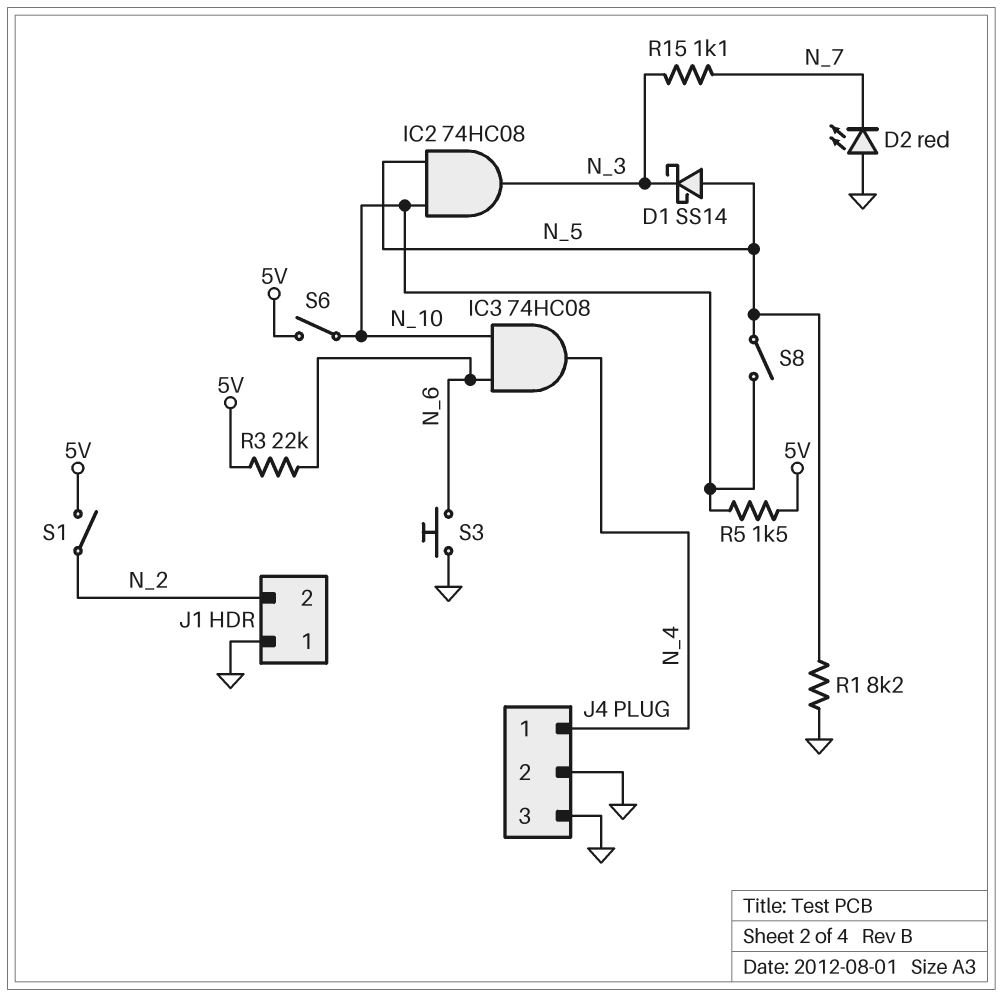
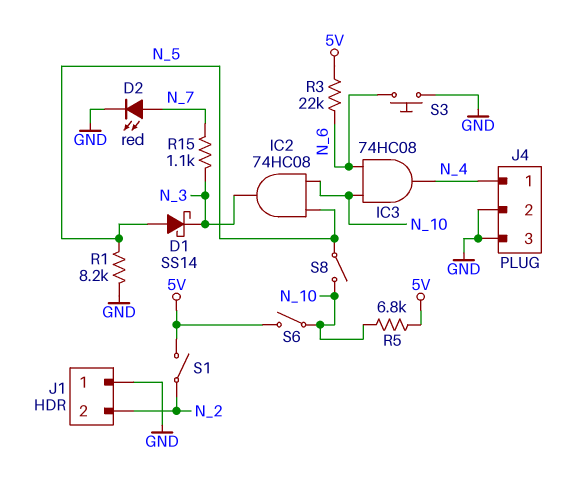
D2: LED red (A GND, K N_7) -> LED red (A N_7, K GND)
R5: 1.5k (5V, N_10) -> 6.8k (5V, N_10)

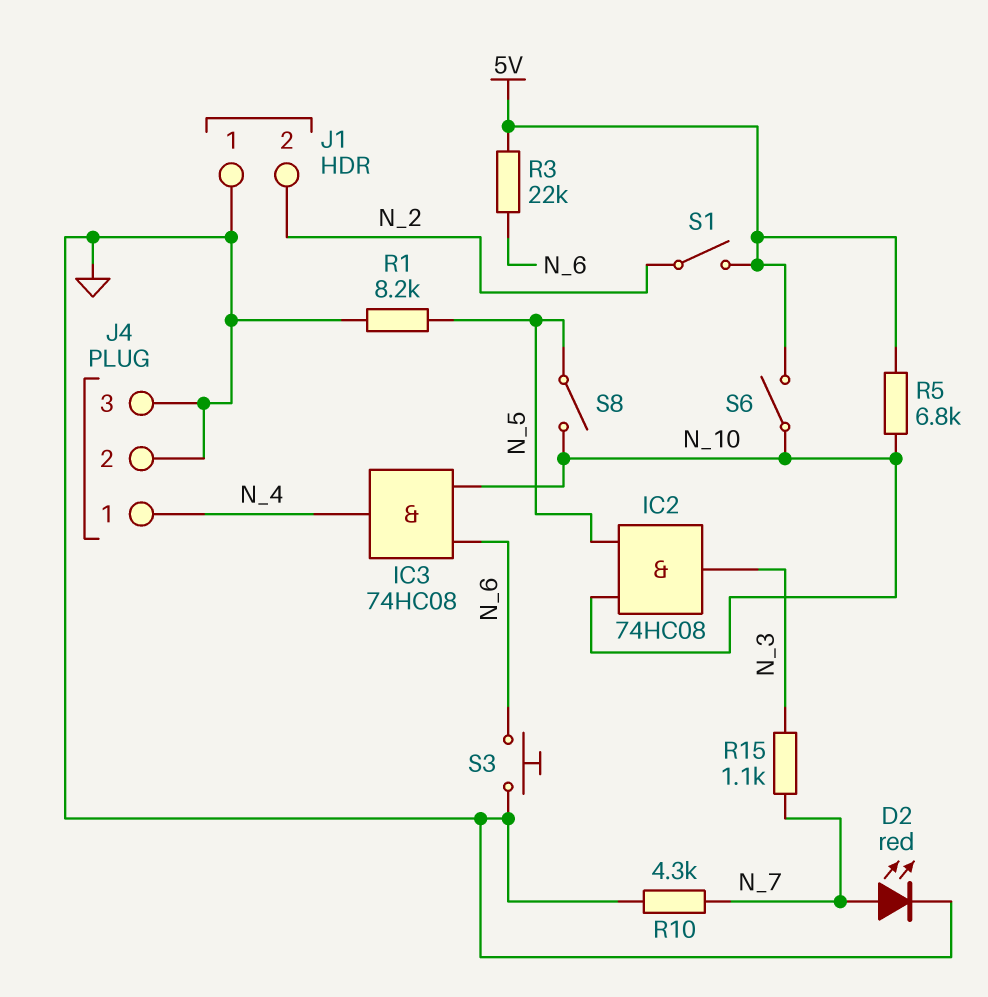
D1: schottky SS14 (A N_5, K N_3) -> none
R10: none -> 4.3k (GND, N_7)

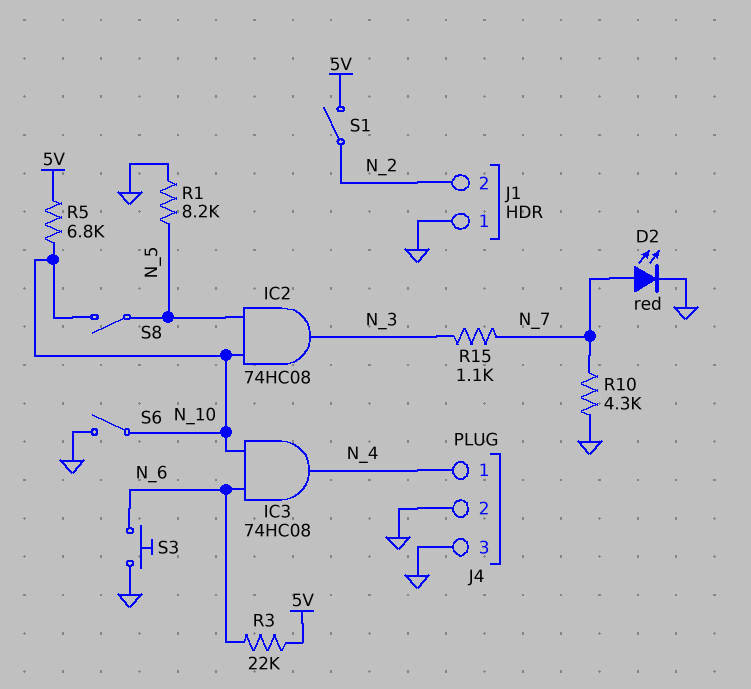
S6: switch (5V, N_10) -> switch (GND, N_10)

